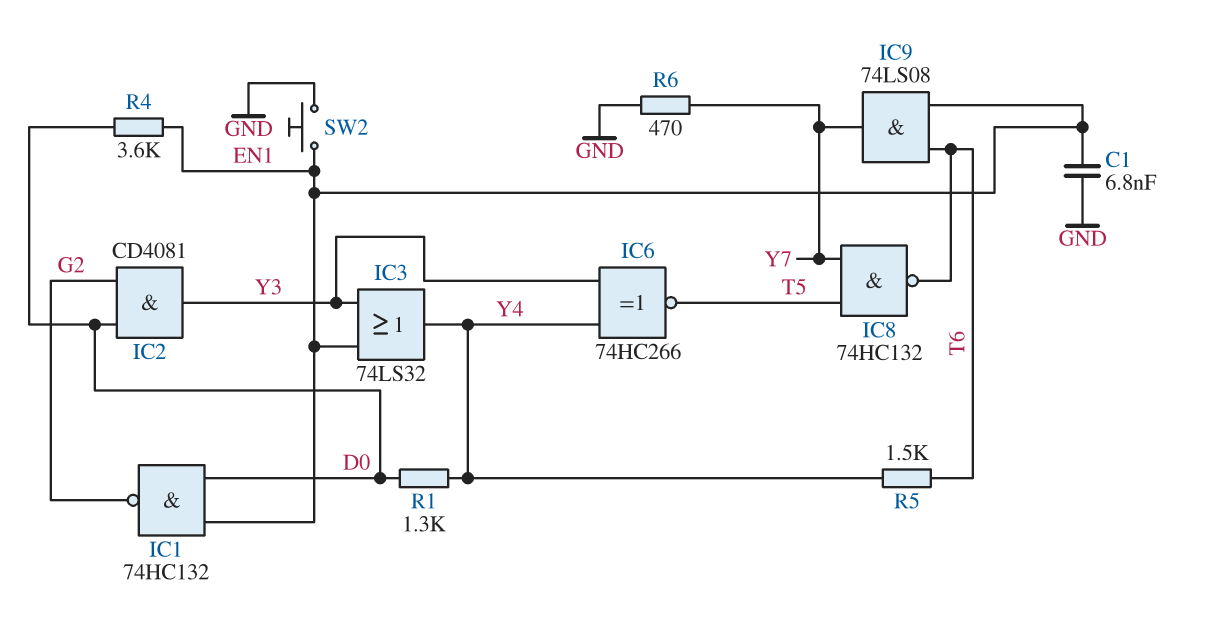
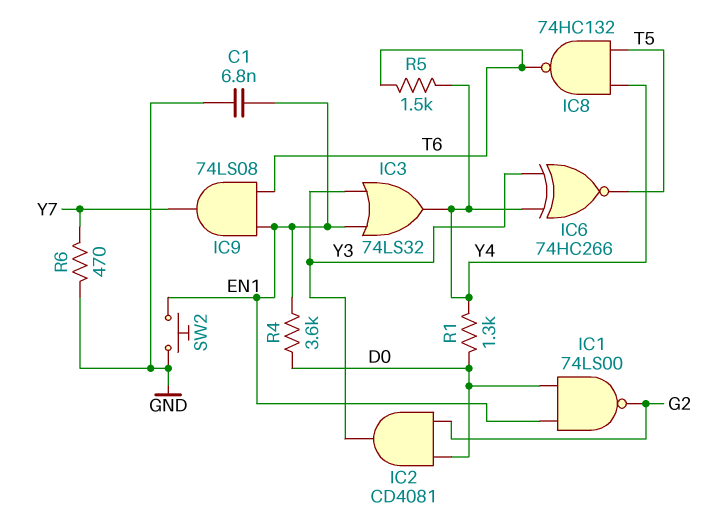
IC1: NAND 74HC132 (in D0, in EN1, out G2) -> NAND 74LS00 (in D0, in EN1, out G2)
IC8: NAND 74HC132 (in T5, in Y7, out T6) -> NAND 74HC132 (in T5, in Y4, out T6)

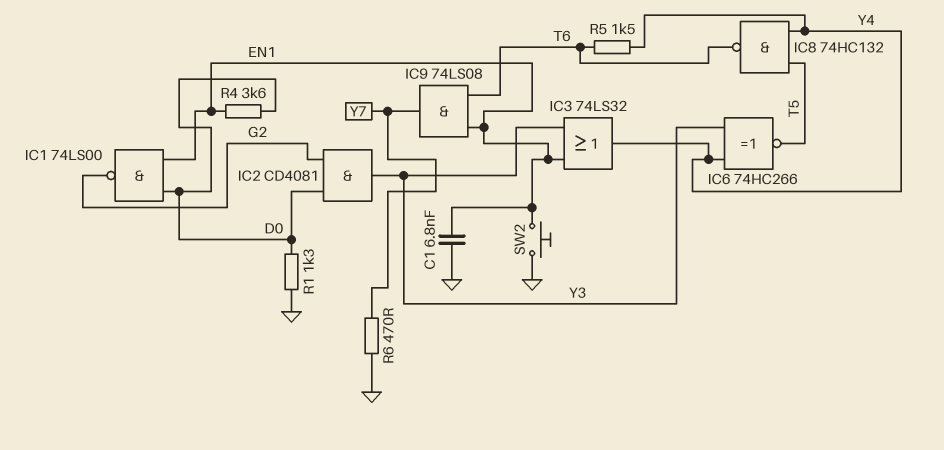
R1: 1.3k (D0, Y4) -> 1.3k (D0, GND)

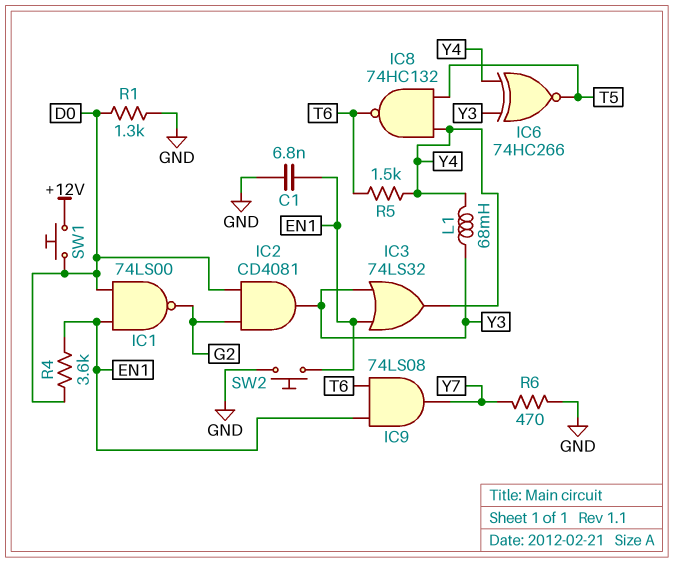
L1: none -> 68mH (Y3, Y4)
SW1: none -> button (+12V, D0)

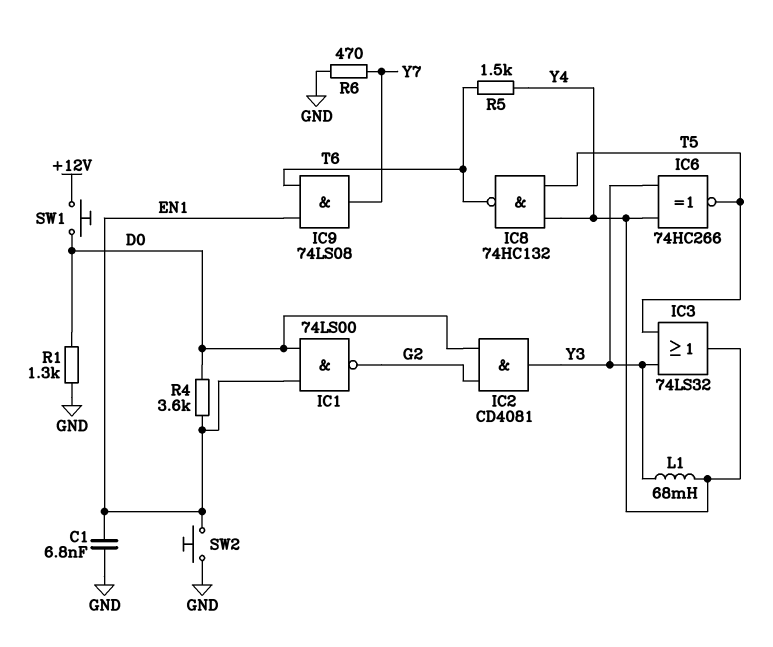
IC3: OR 74LS32 (in EN1, in Y3, out Y4) -> OR 74LS32 (in T5, in Y3, out Y4)

